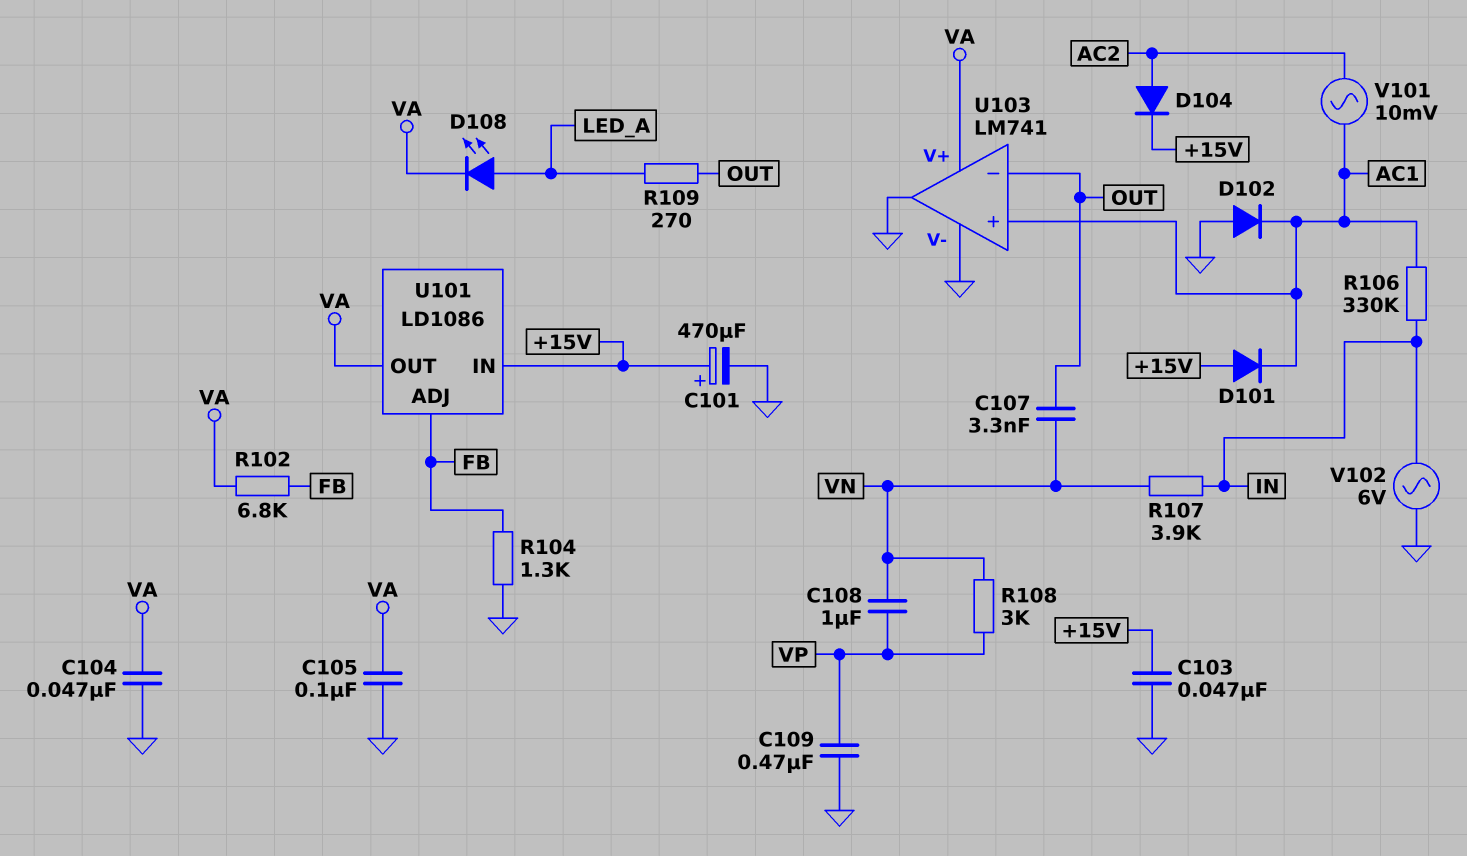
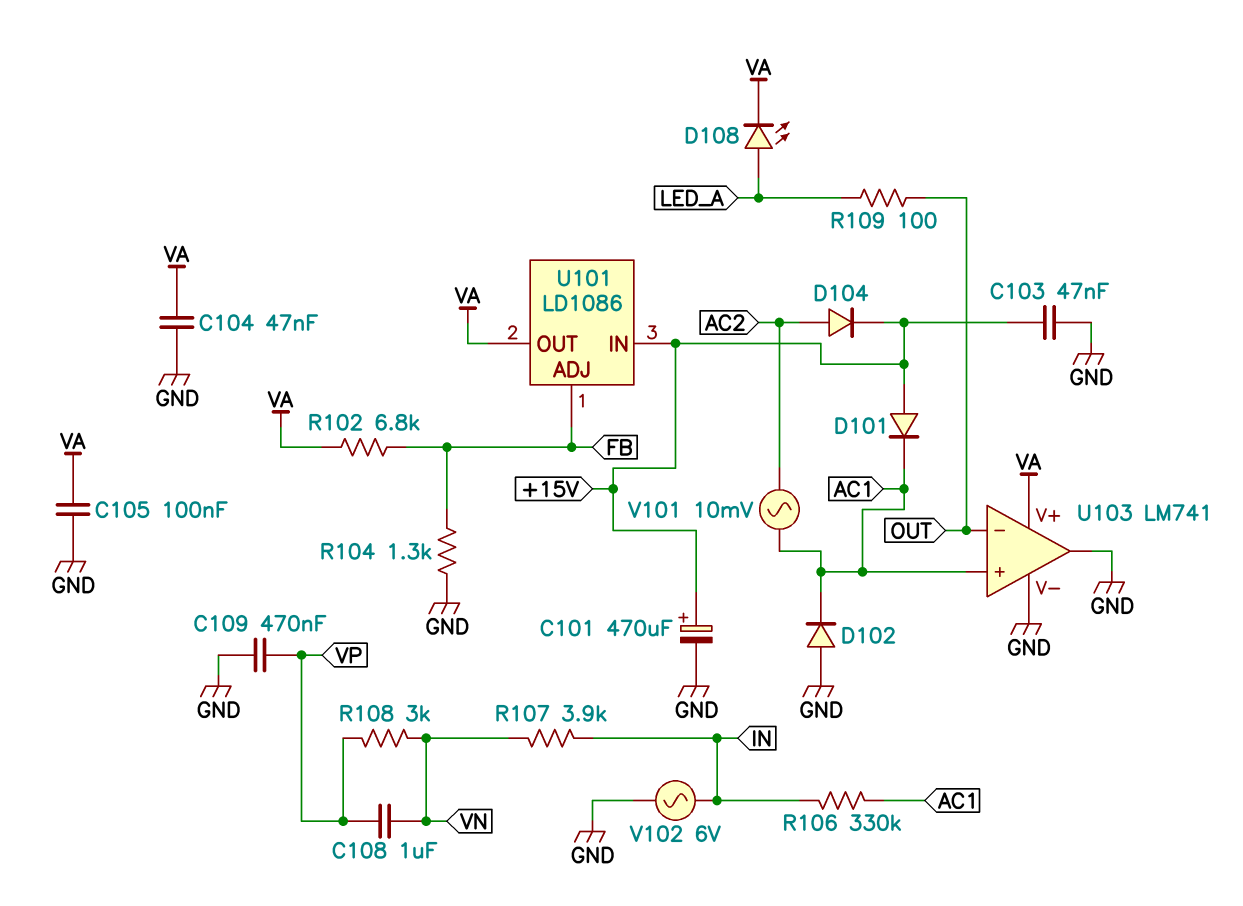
C107: 3.3nF (OUT, VN) -> none
R109: 270 (LED_A, OUT) -> 100 (LED_A, OUT)

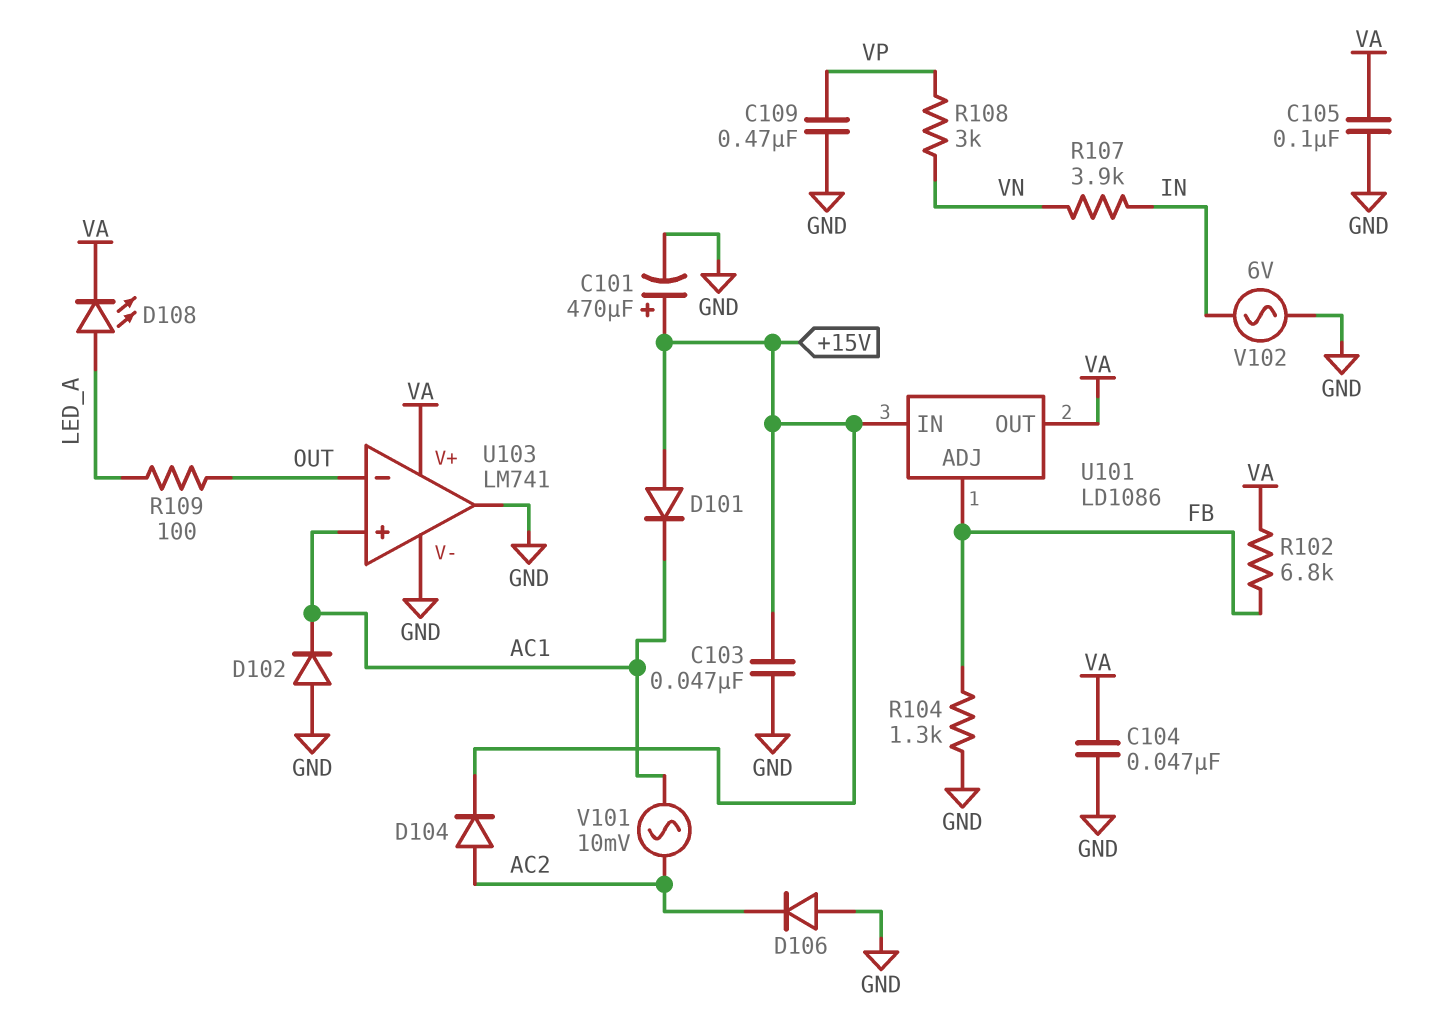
C108: 1uF (VN, VP) -> none
D106: none -> diode (A GND, K AC2)
R106: 330k (AC1, IN) -> none

